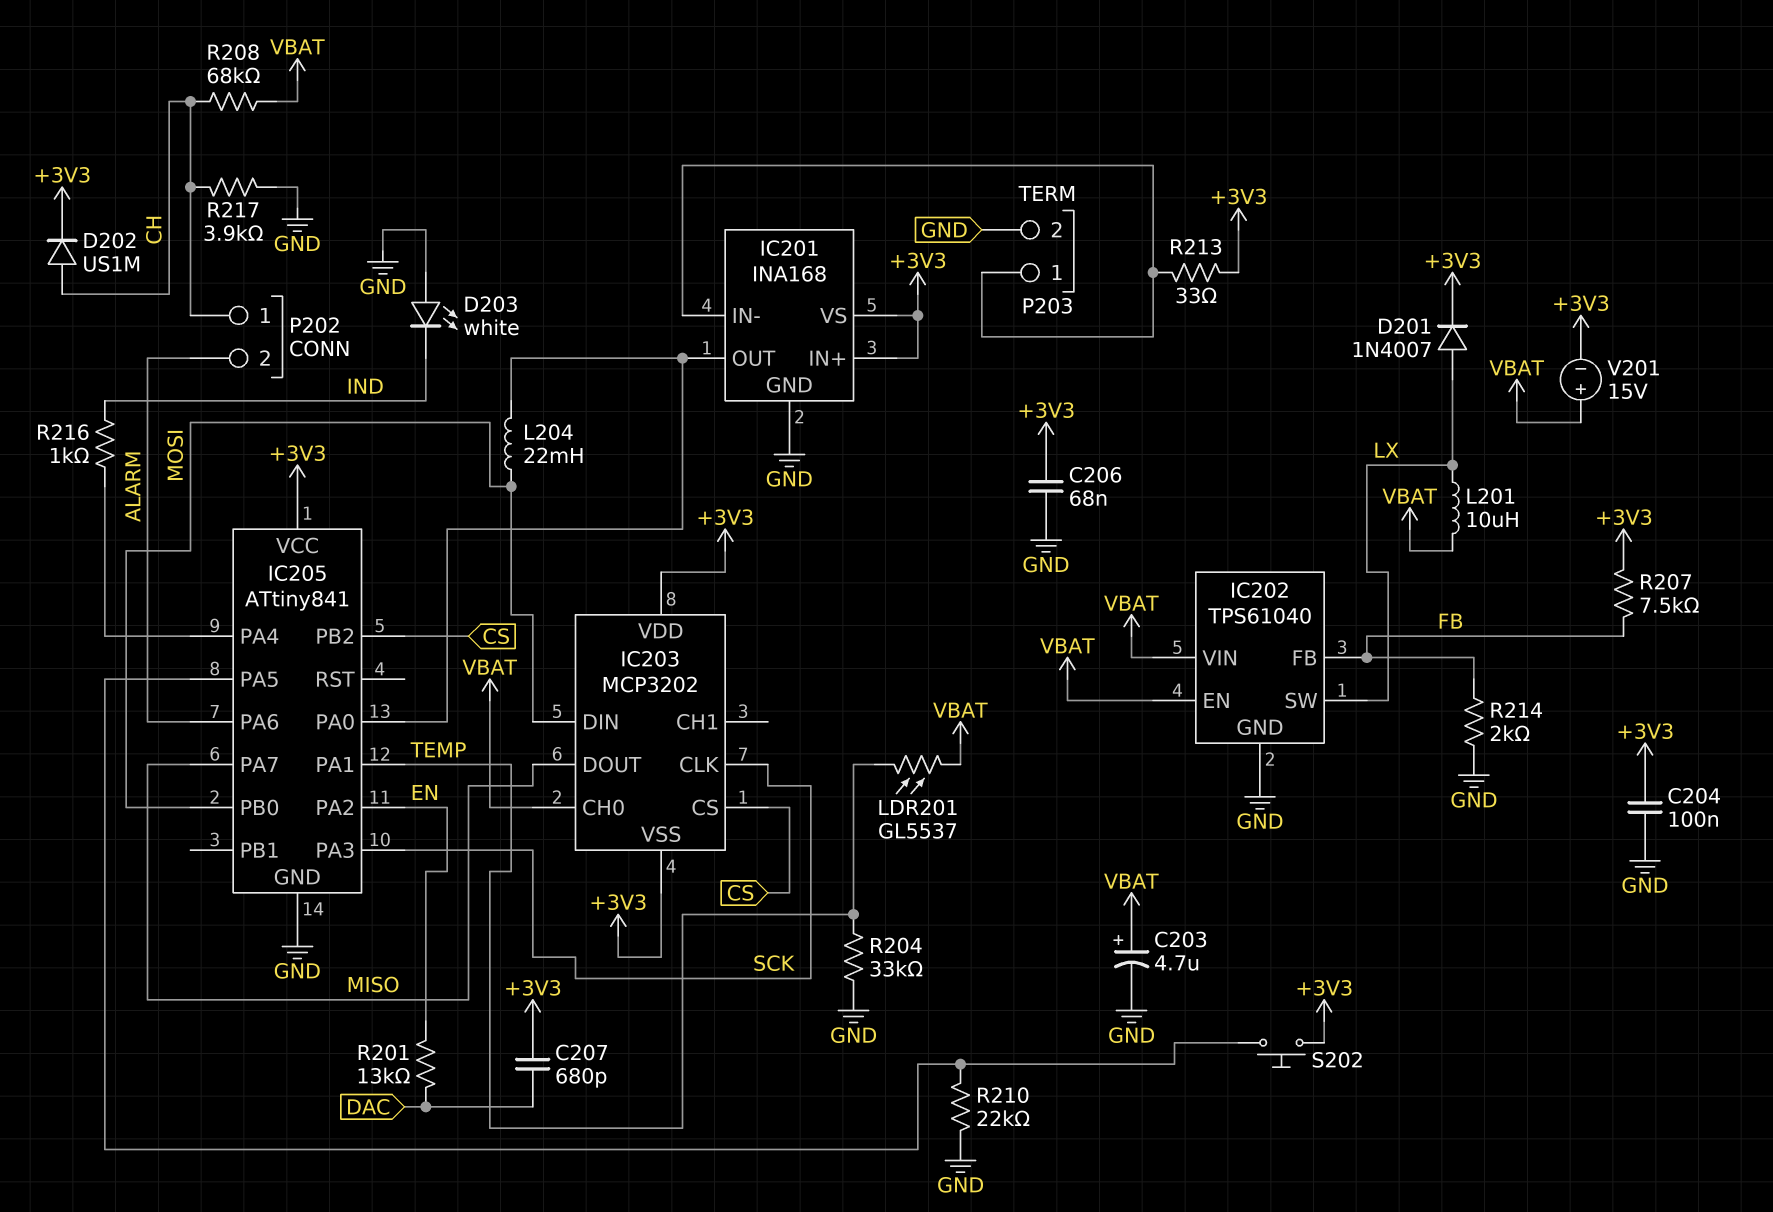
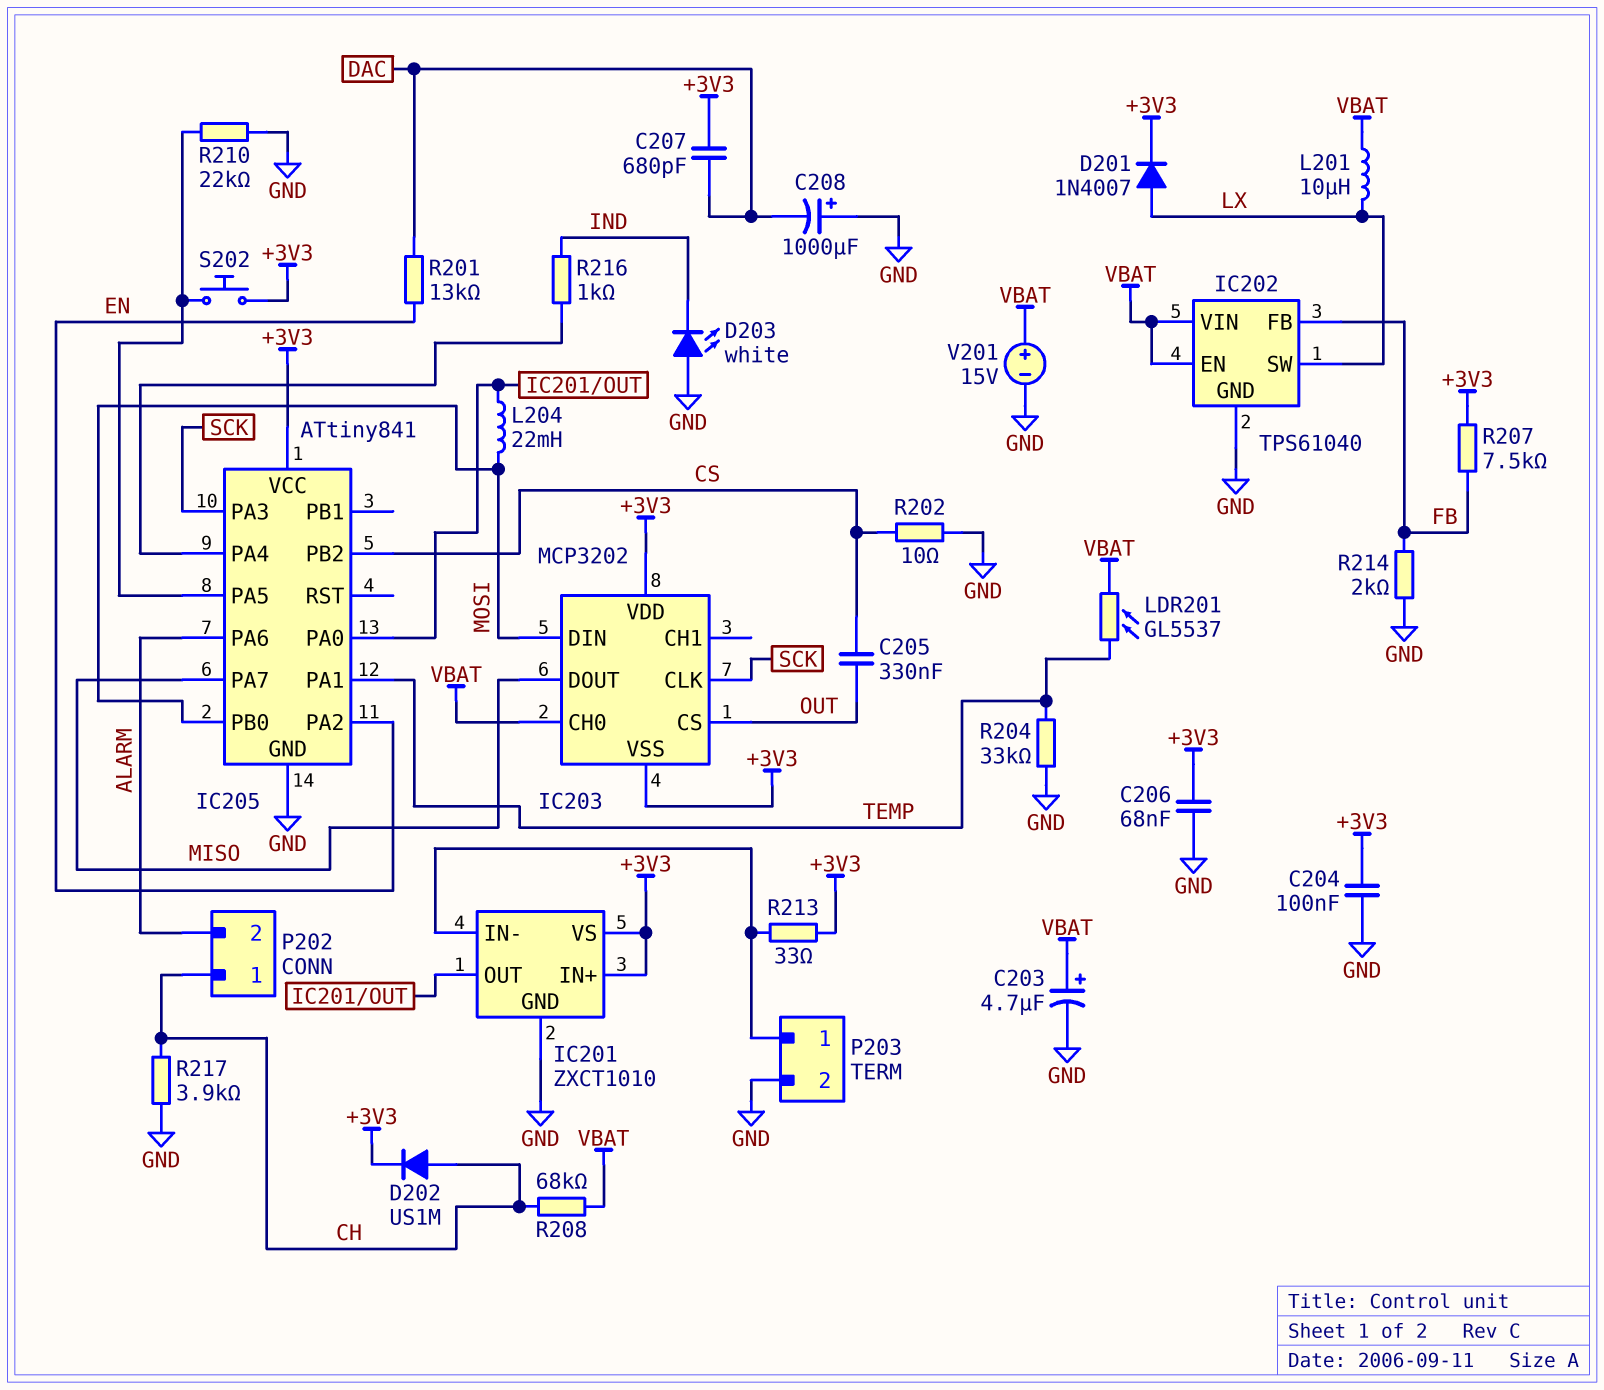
C205: none -> 330nF (CS, OUT)
C208: none -> 1000uF (plus GND, minus DAC)
IC201: INA168 -> ZXCT1010
IC203 pin CS: CS -> OUT
R202: none -> 10 (CS, GND)
V201: 15V (plus VBAT, minus +3V3) -> 15V (plus VBAT, minus GND)

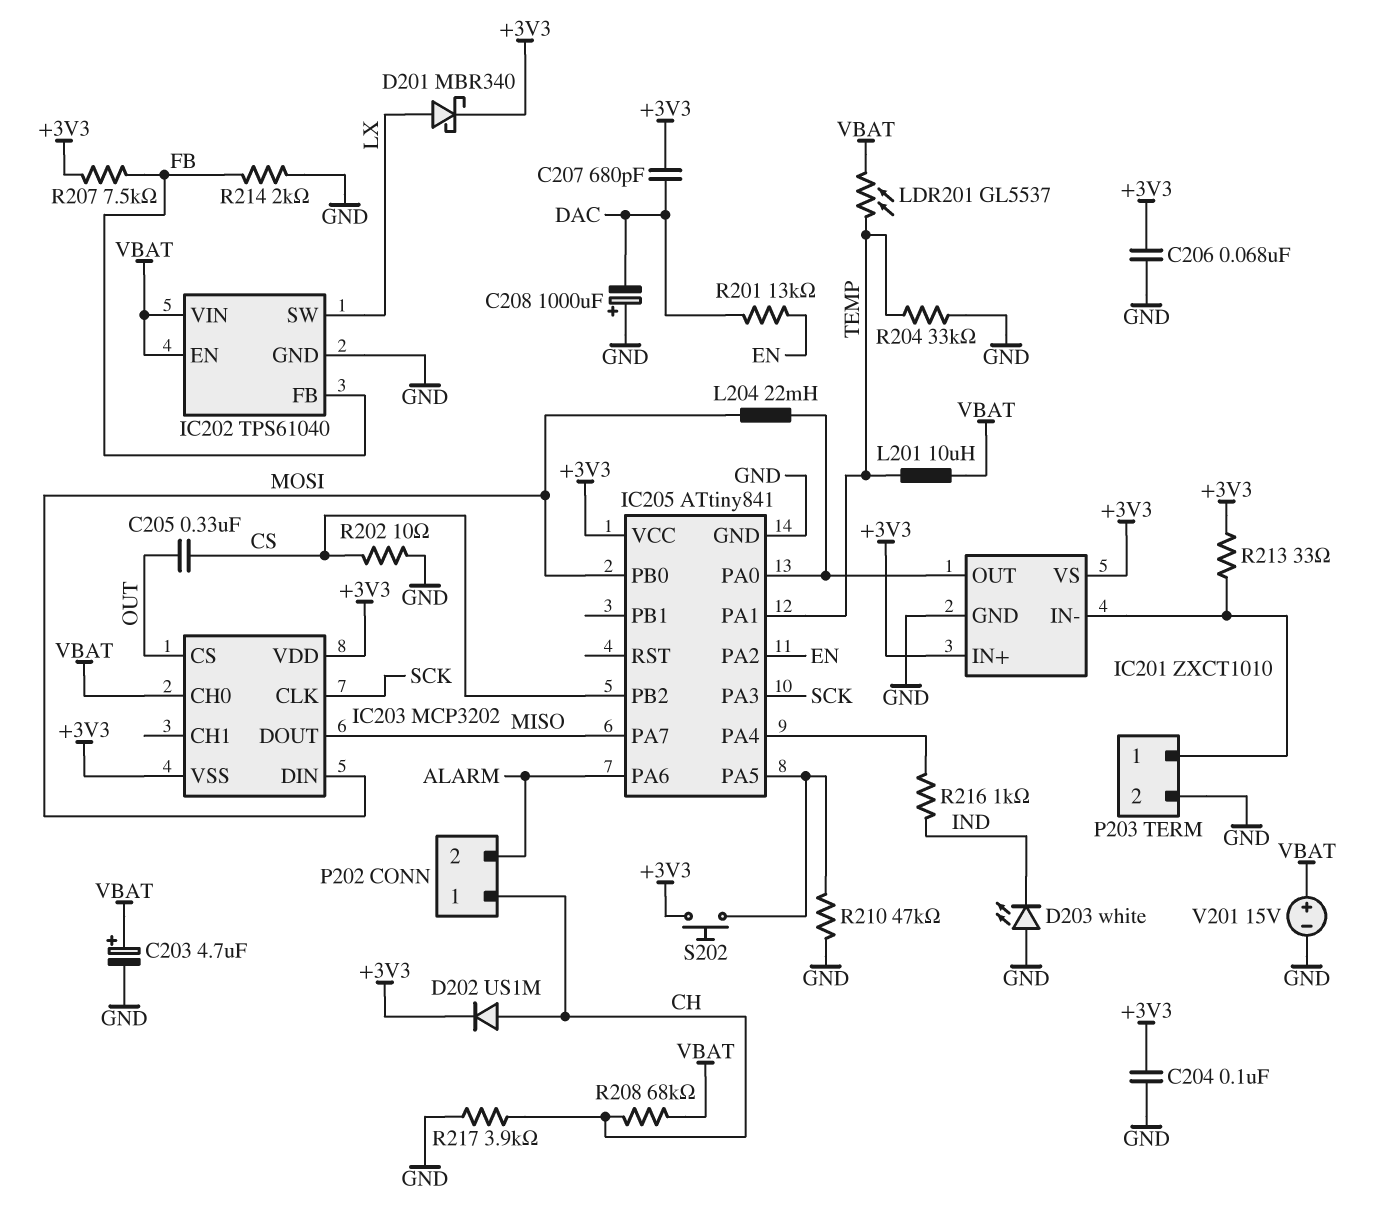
D201: diode 1N4007 (A LX, K +3V3) -> schottky MBR340 (A LX, K +3V3)
L201: 10uH (LX, VBAT) -> 10uH (TEMP, VBAT)
R210: 22k (GND, IC205/PA5) -> 47k (GND, IC205/PA5)

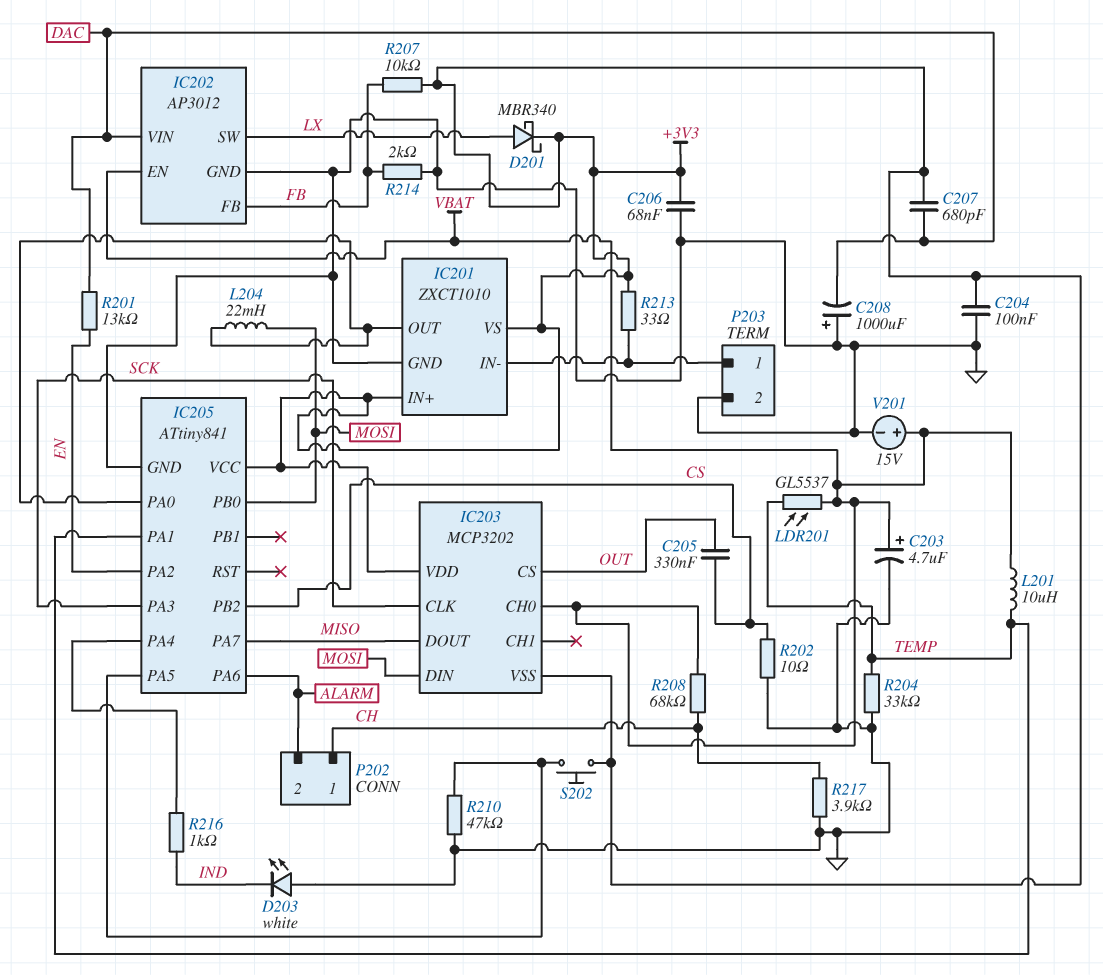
D202: diode US1M (A CH, K +3V3) -> none
IC202: TPS61040 -> AP3012
IC202 pin VIN: VBAT -> DAC
R207: 7.5k (+3V3, FB) -> 10k (+3V3, FB)

